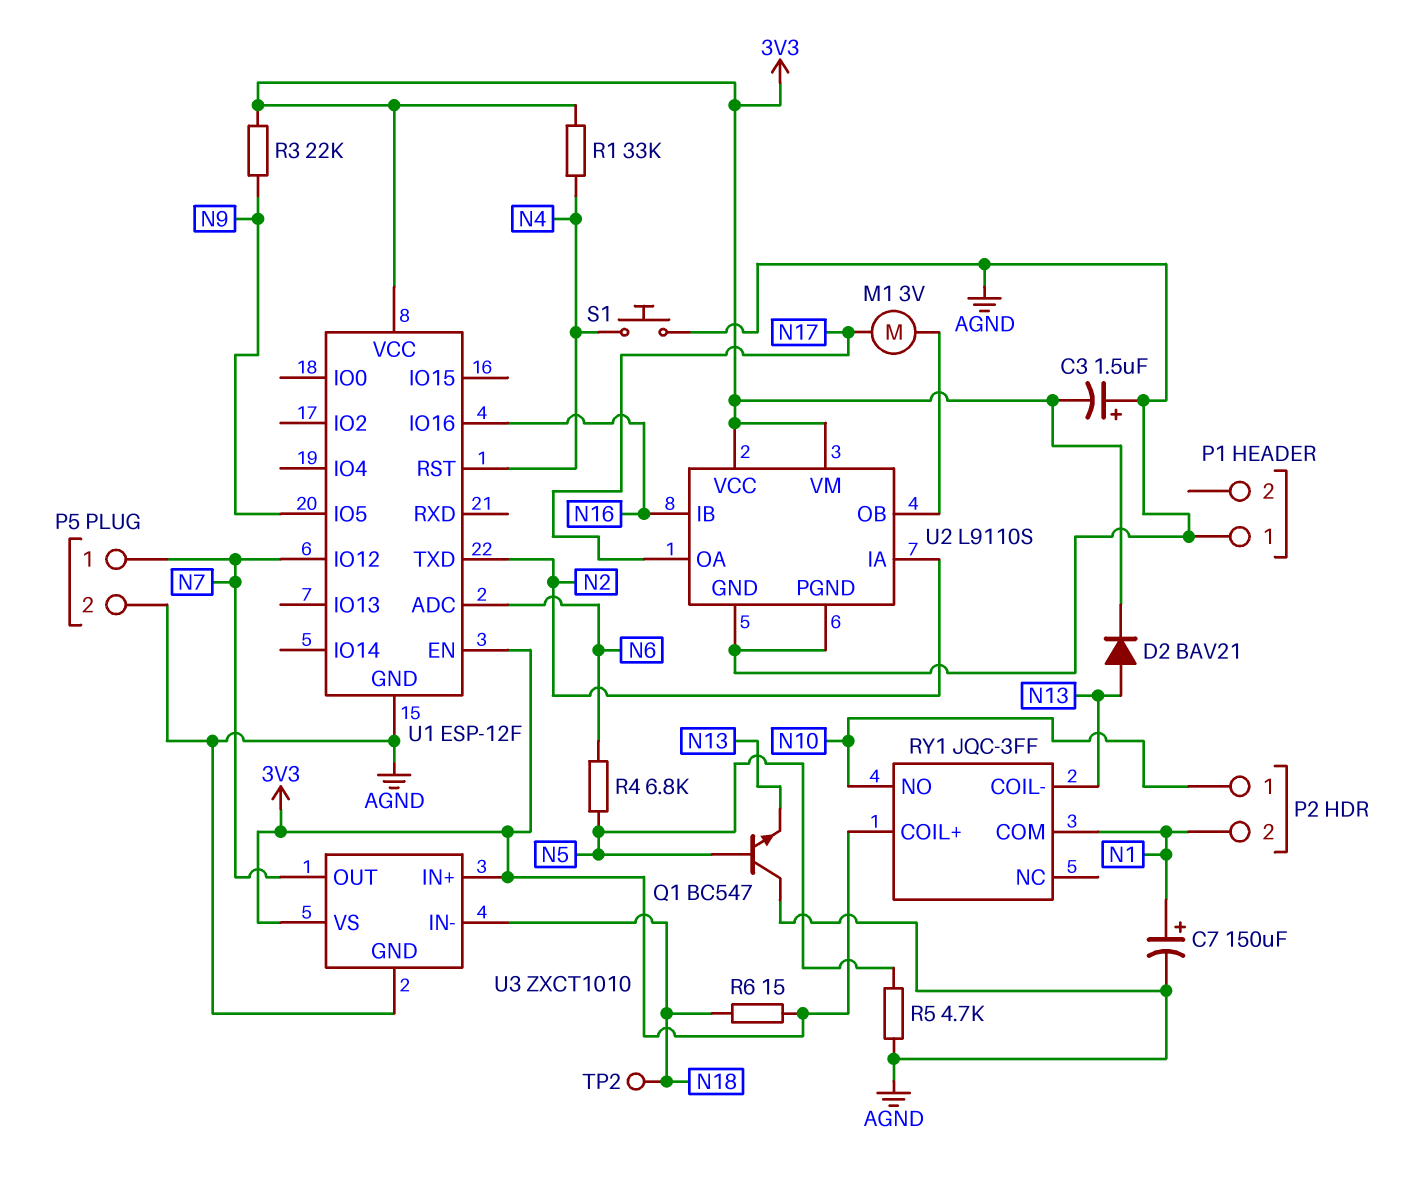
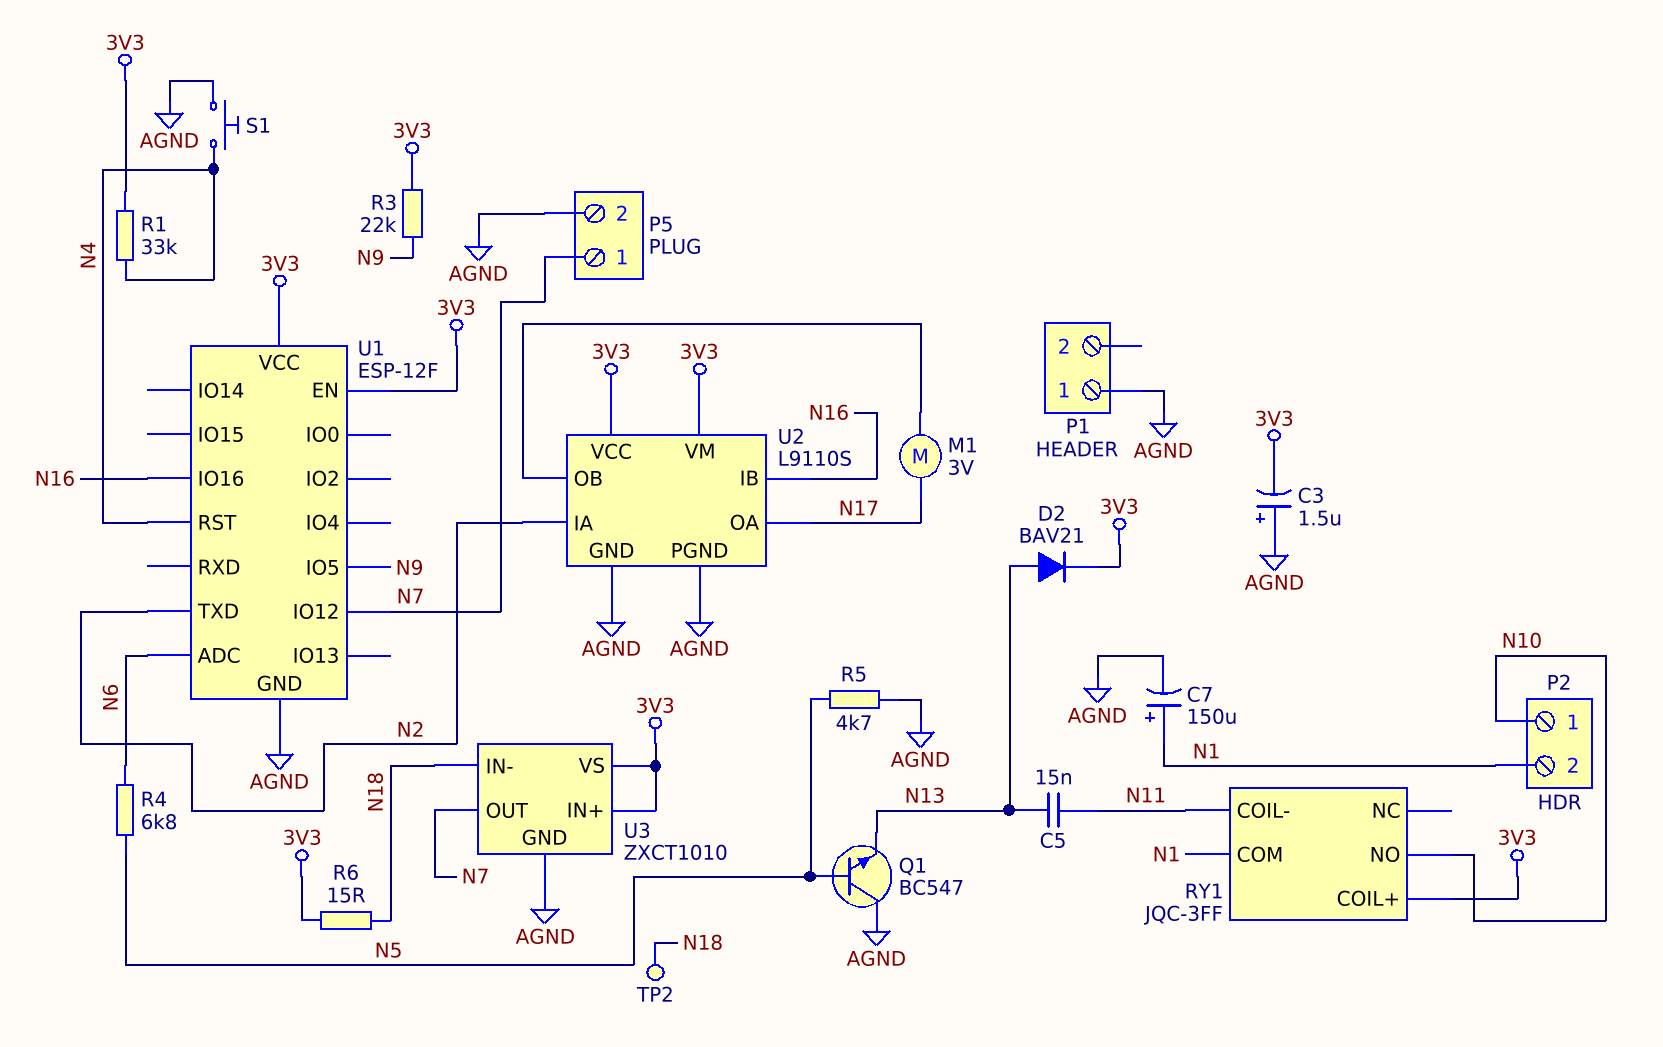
C5: none -> 15nF (N11, N13)
RY1 pin COIL-: N13 -> N11

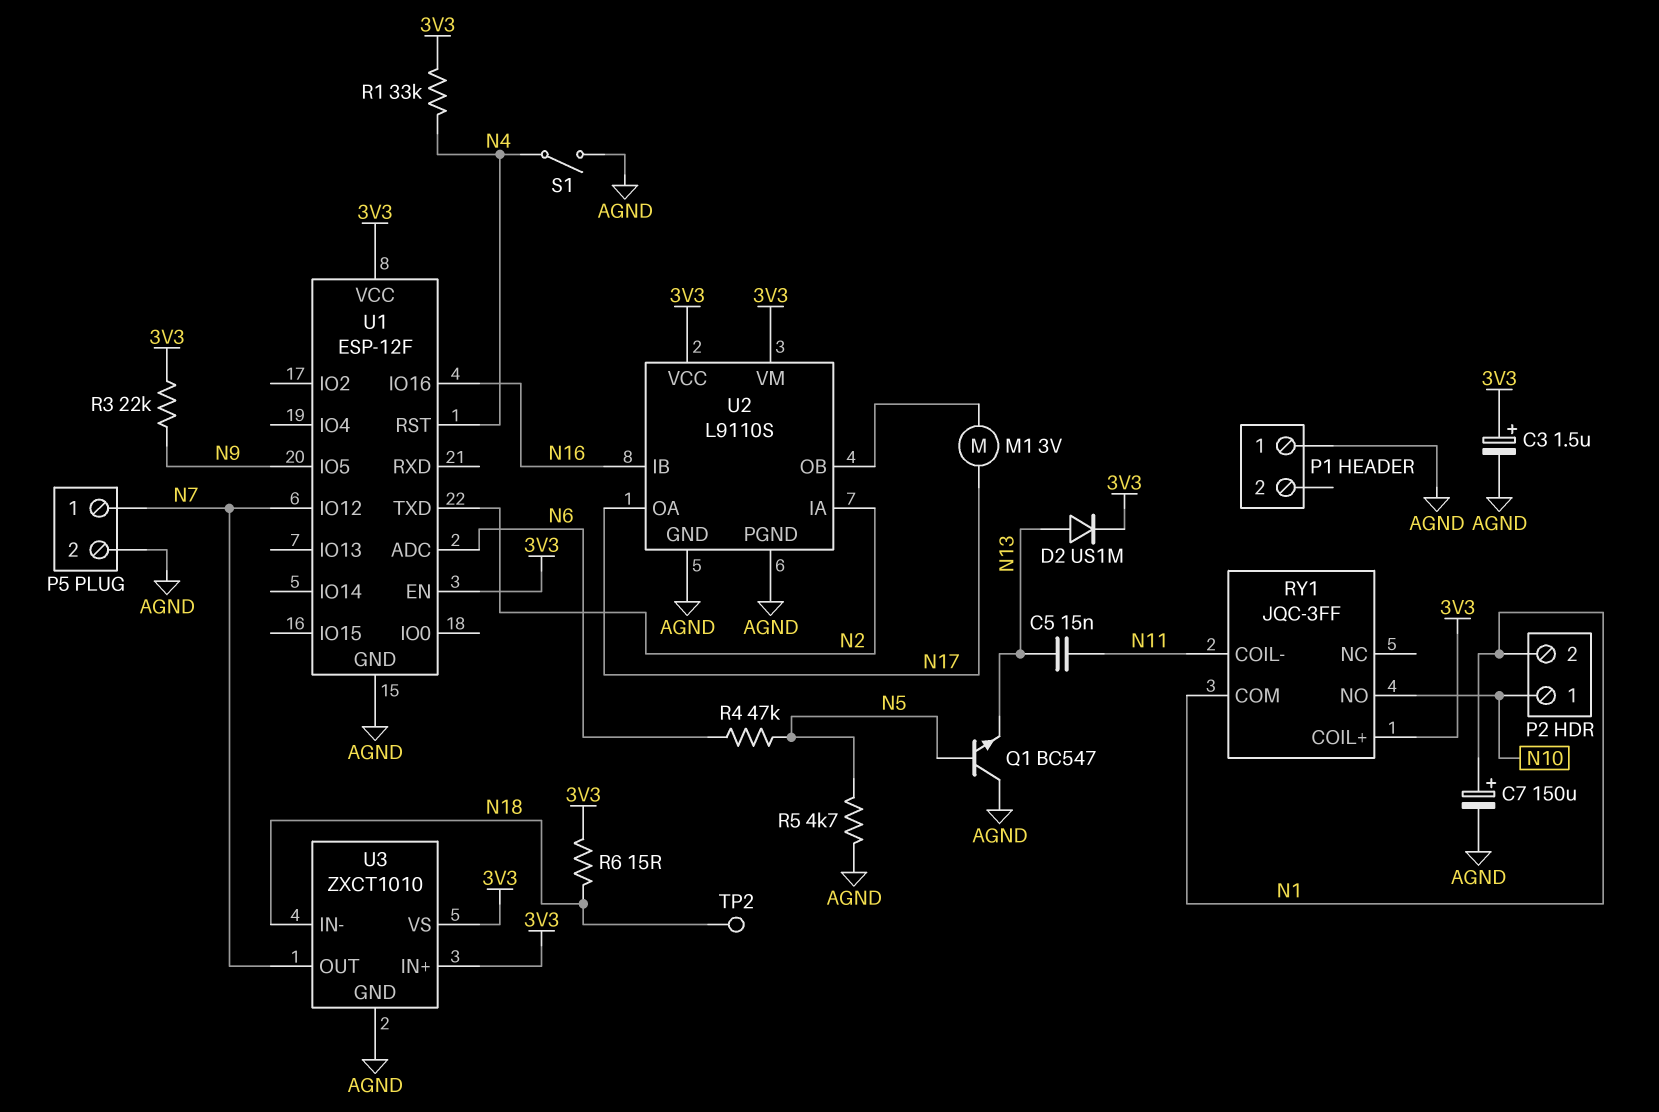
C3: 1.5uF (plus AGND, minus 3V3) -> 1.5uF (plus 3V3, minus AGND)
D2: diode BAV21 (A N13, K 3V3) -> diode US1M (A N13, K 3V3)
R4: 6.8k (N5, N6) -> 47k (N5, N6)
S1: button (AGND, N4) -> switch (AGND, N4)

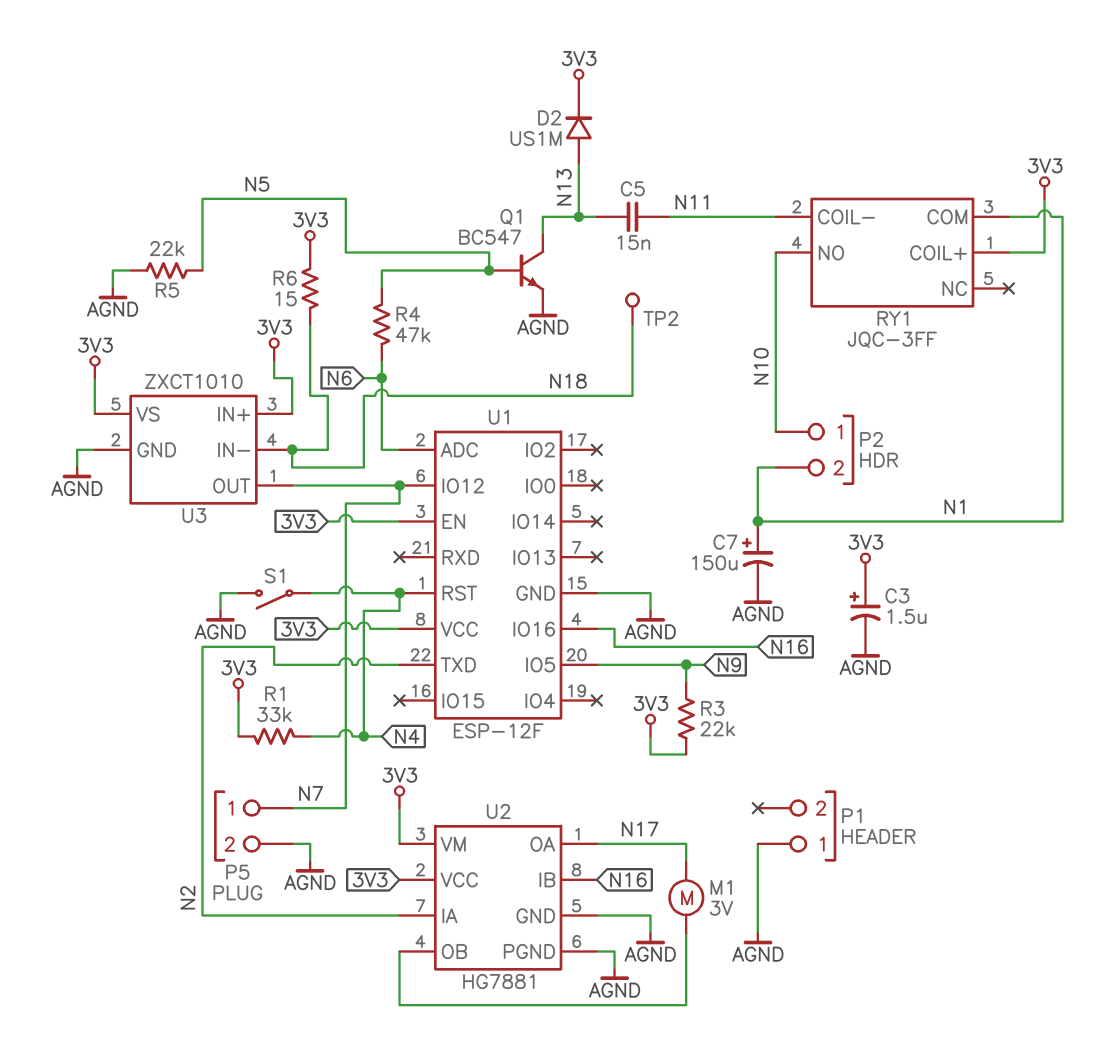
Q1: NPN BC547 (B N5, C AGND, E N13) -> NPN BC547 (B N5, C N13, E AGND)
R5: 4.7k (AGND, N5) -> 22k (AGND, N5)
U2: L9110S -> HG7881

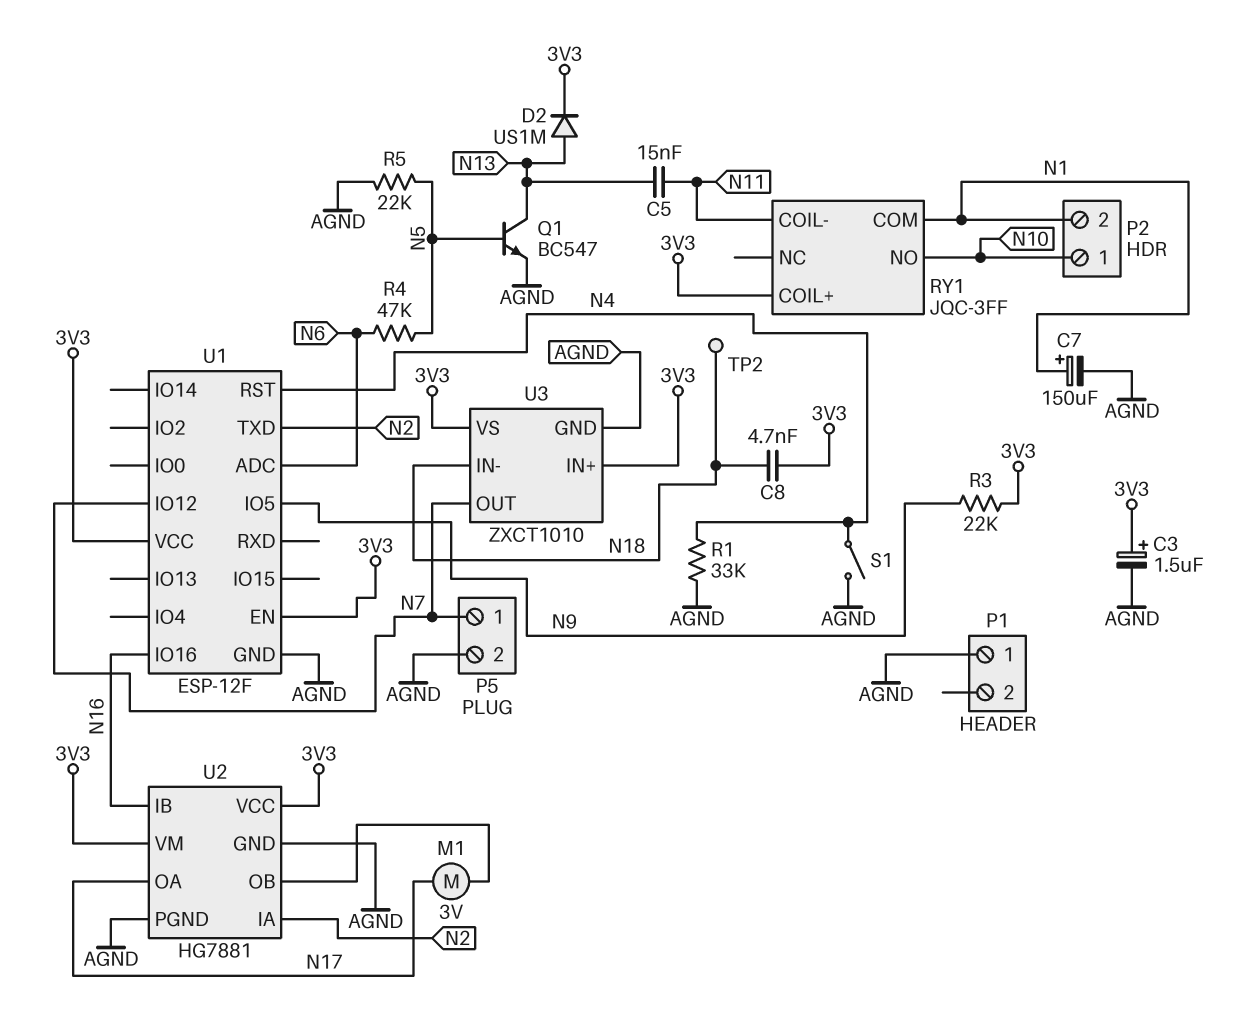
C8: none -> 4.7nF (3V3, N18)
R1: 33k (3V3, N4) -> 33k (AGND, N4)
R6: 15 (3V3, N18) -> none

